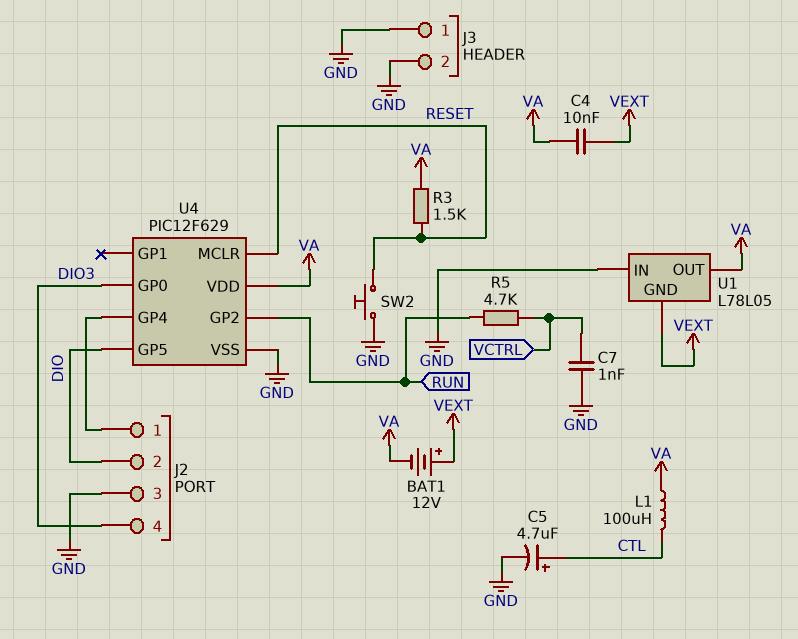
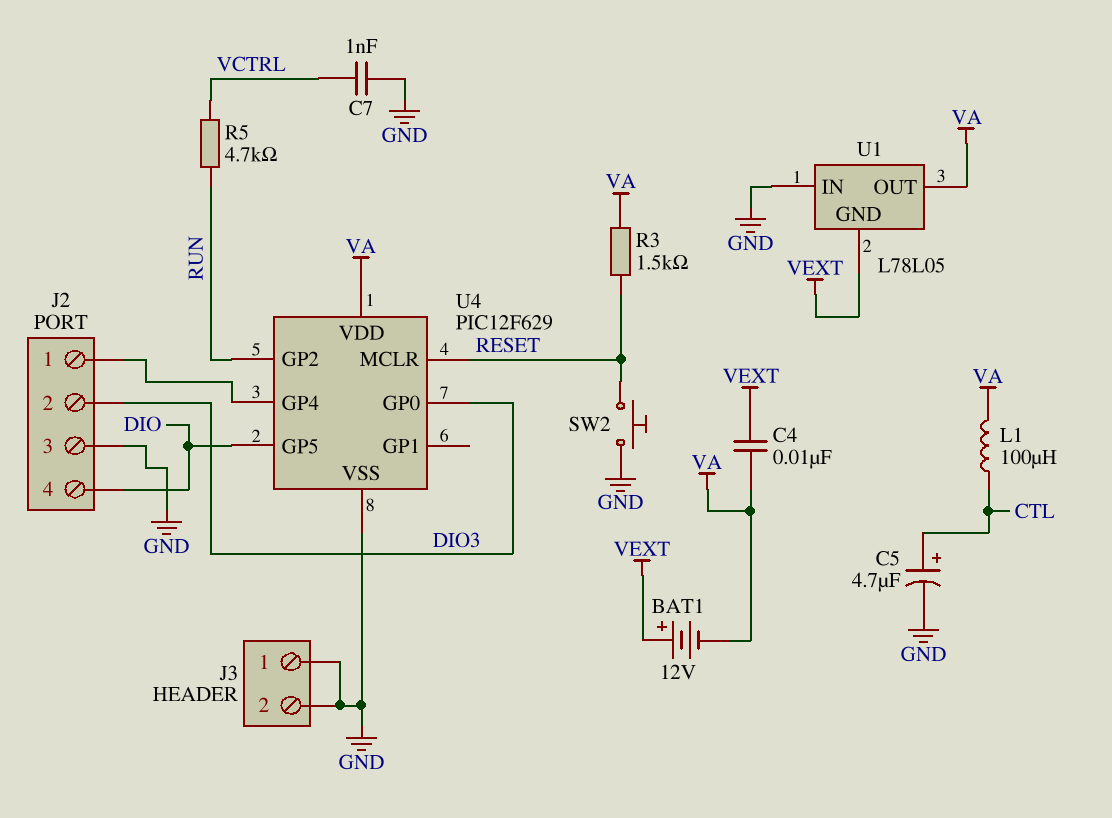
J2 pin 2: DIO -> DIO3
J2 pin 4: DIO3 -> DIO

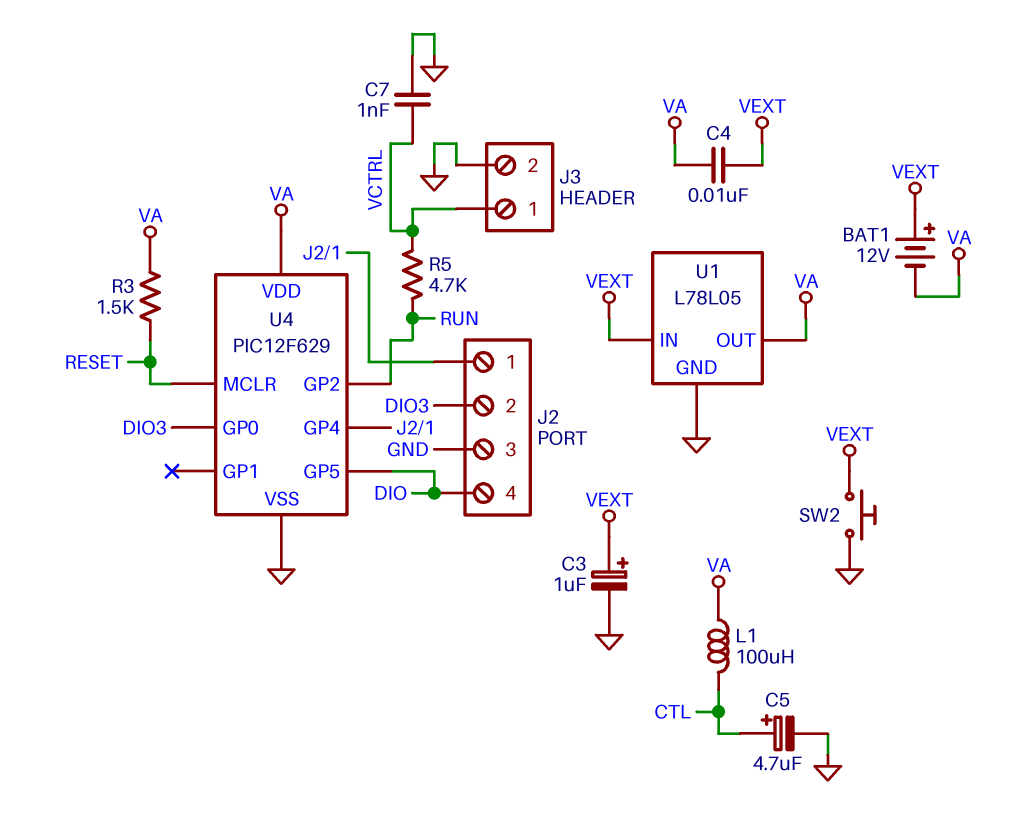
C3: none -> 1uF (plus VEXT, minus GND)
J3 pin 1: GND -> VCTRL
SW2: button (GND, RESET) -> button (GND, VEXT)
U1 pin GND: VEXT -> GND
U1 pin IN: GND -> VEXT

